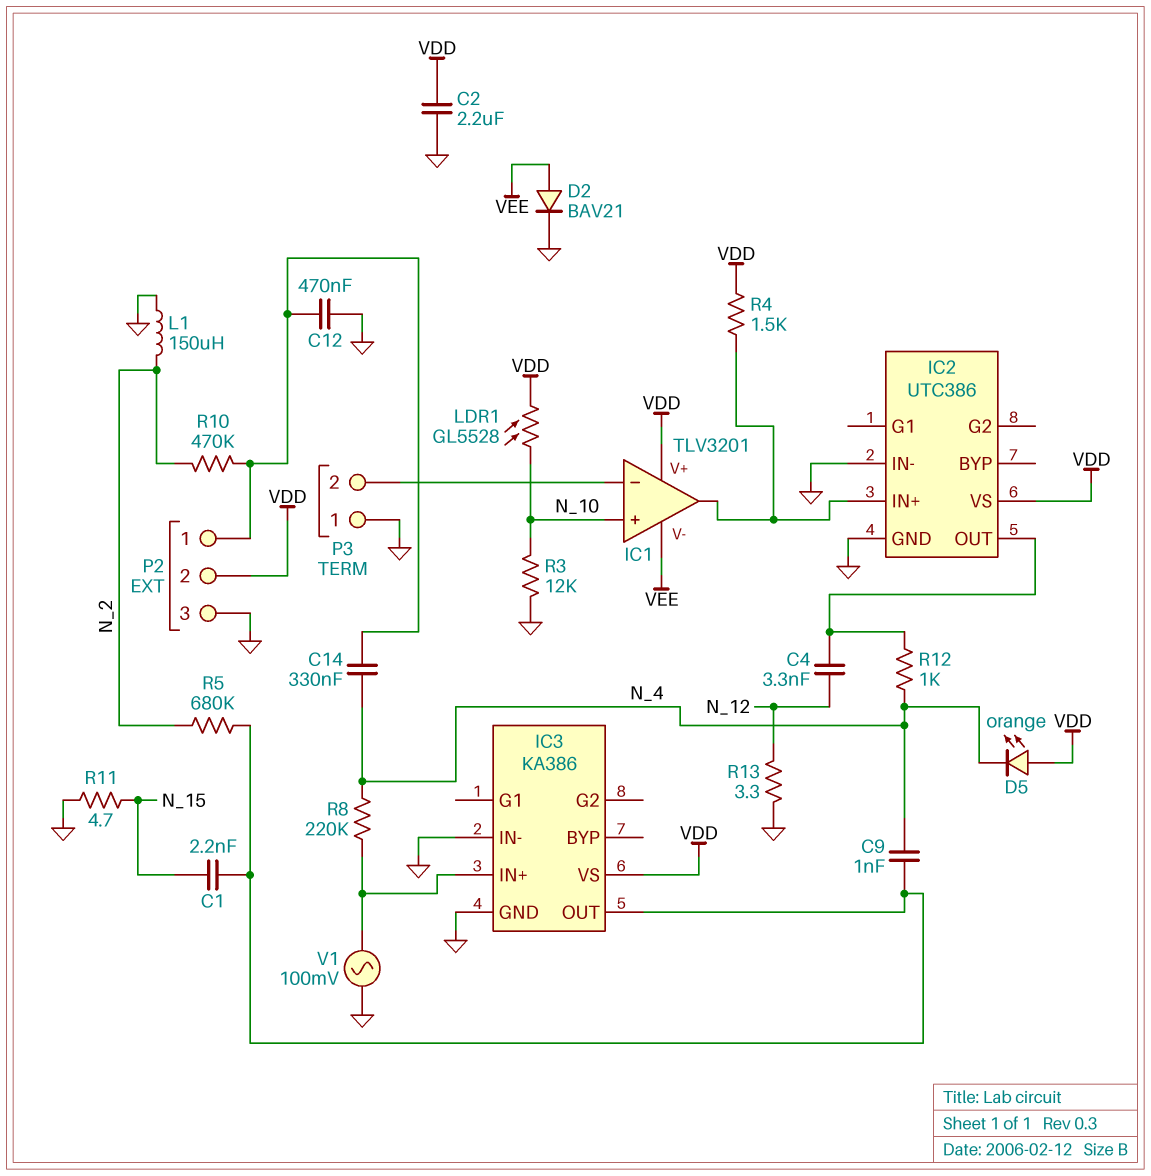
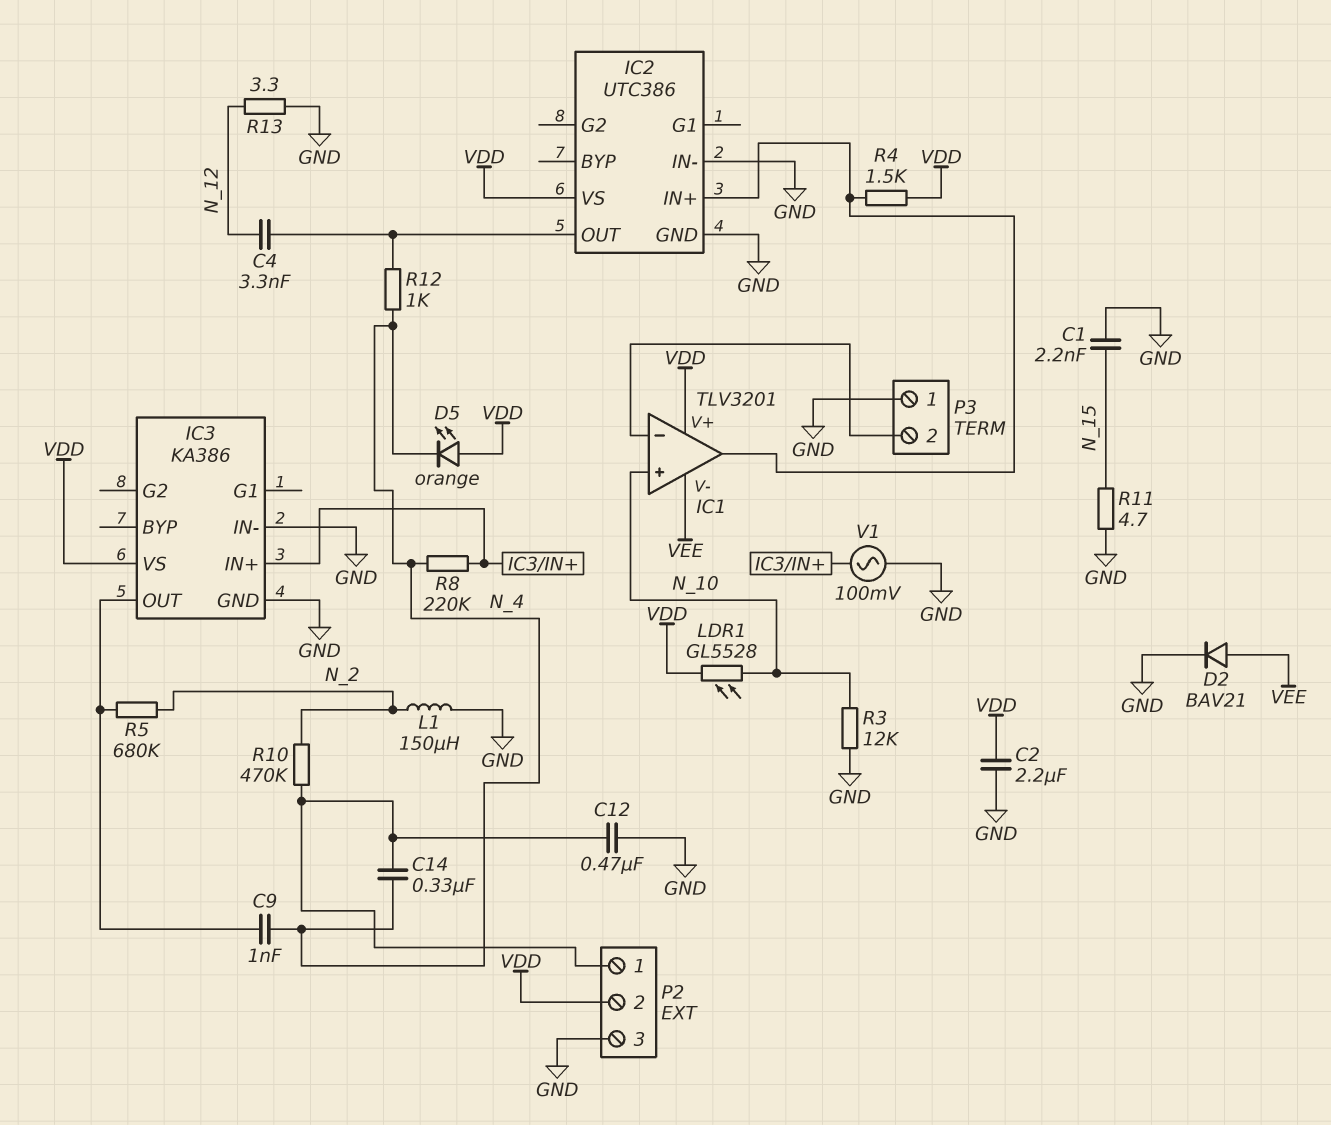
C1: 2.2nF (IC3/OUT, N_15) -> 2.2nF (GND, N_15)

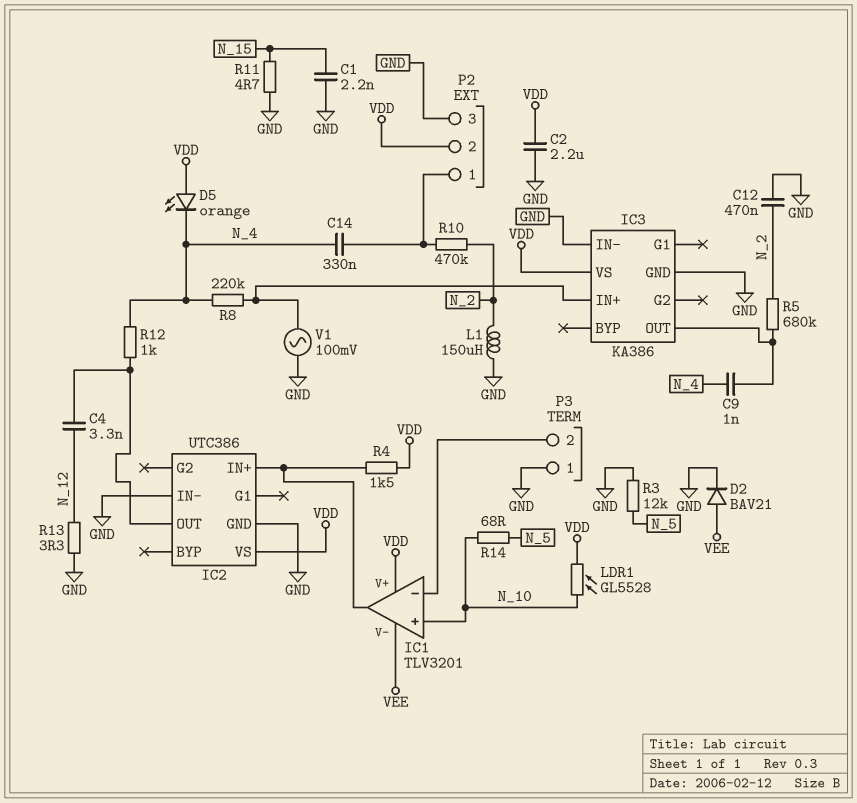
C12: 470nF (GND, P2/1) -> 470nF (GND, N_2)
R3: 12k (GND, N_10) -> 12k (GND, N_5)
R14: none -> 68 (N_5, N_10)

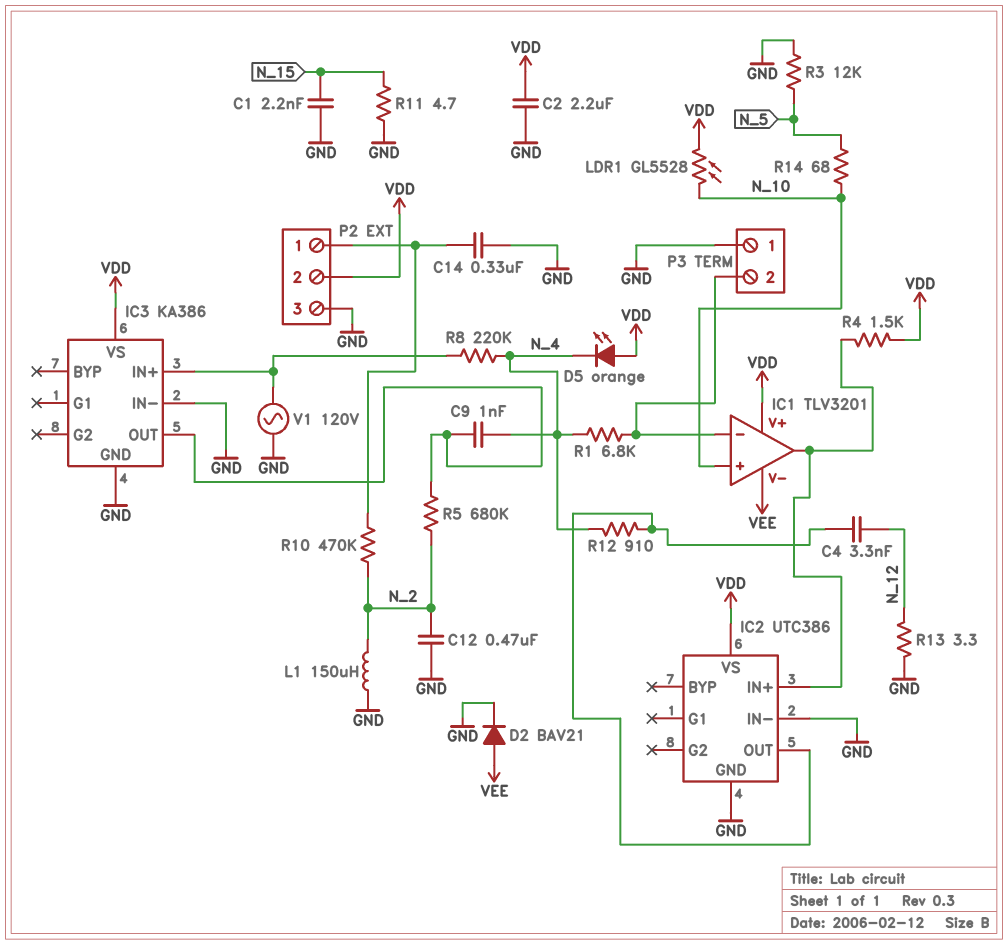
C14: 330nF (N_4, P2/1) -> 330nF (GND, P2/1)
R1: none -> 6.8k (IC1/in-, N_4)
R12: 1k (IC2/OUT, N_4) -> 910 (IC2/OUT, N_4)
V1: AC 100mV (GND, IC3/IN+) -> AC 120V (GND, IC3/IN+)

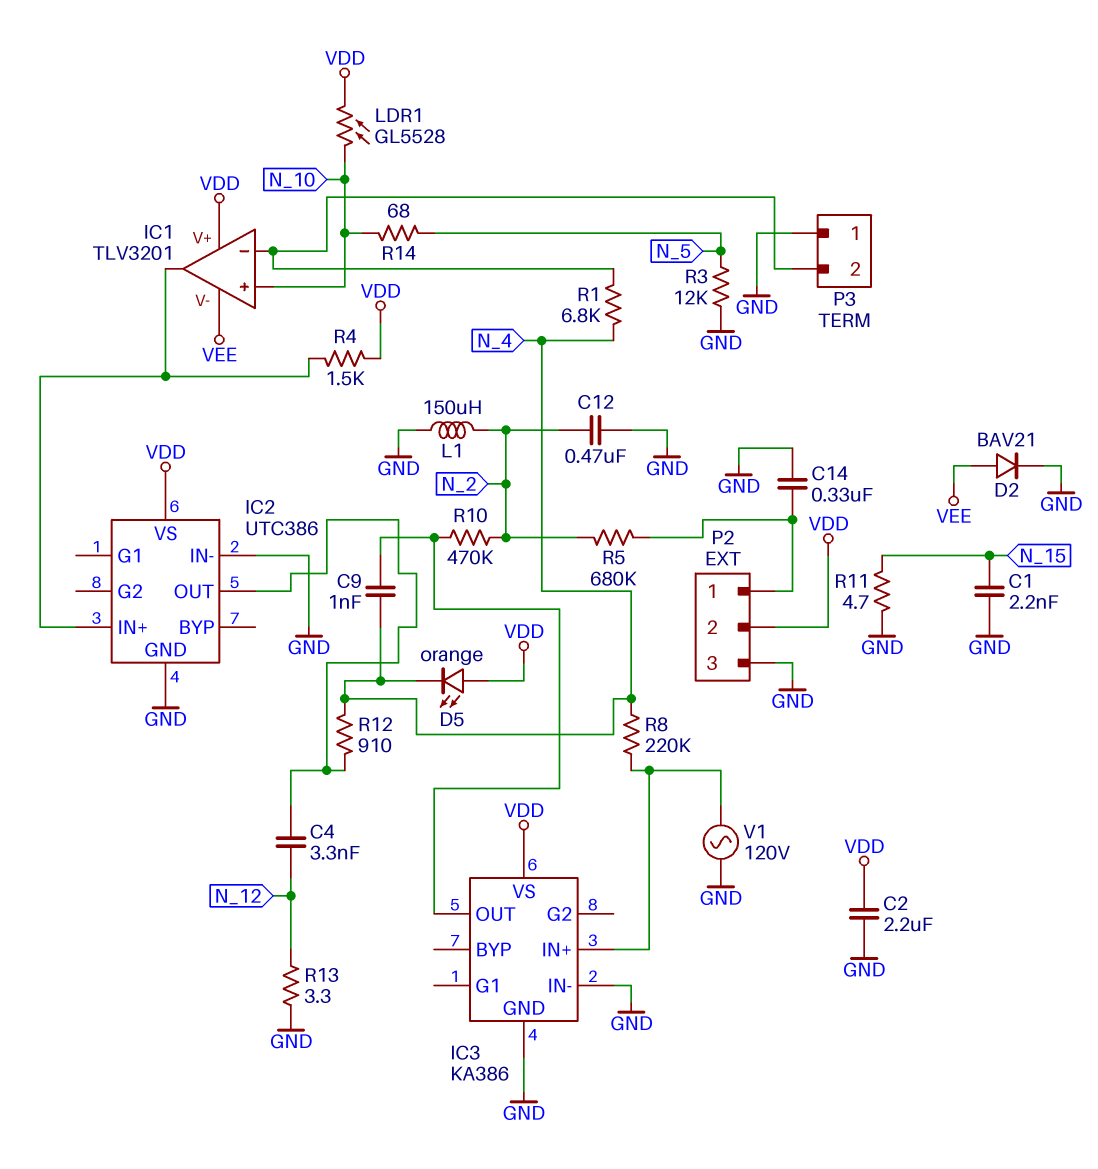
R5: 680k (IC3/OUT, N_2) -> 680k (N_2, P2/1)
R10: 470k (N_2, P2/1) -> 470k (IC3/OUT, N_2)

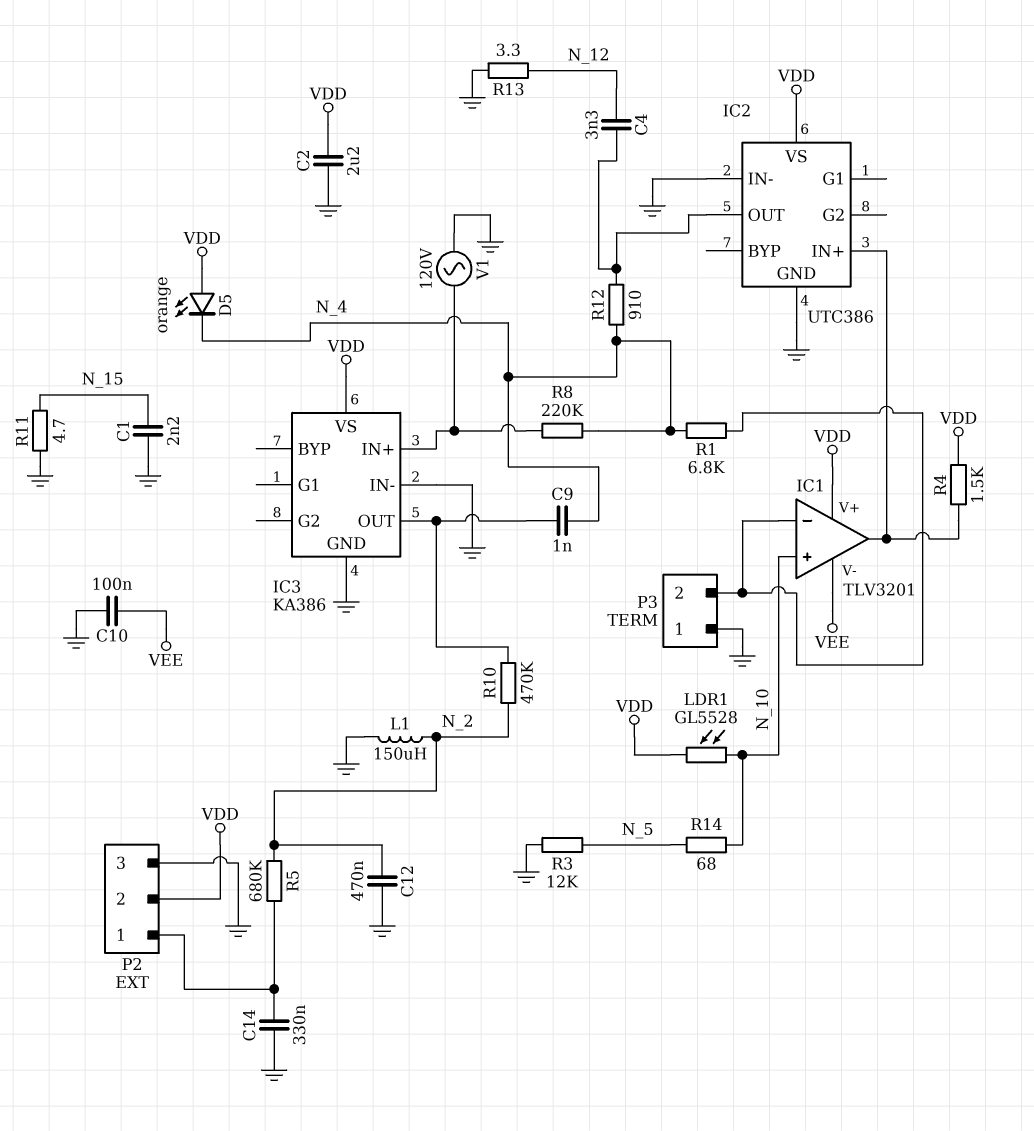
C10: none -> 100nF (GND, VEE)
D2: diode BAV21 (A VEE, K GND) -> none

